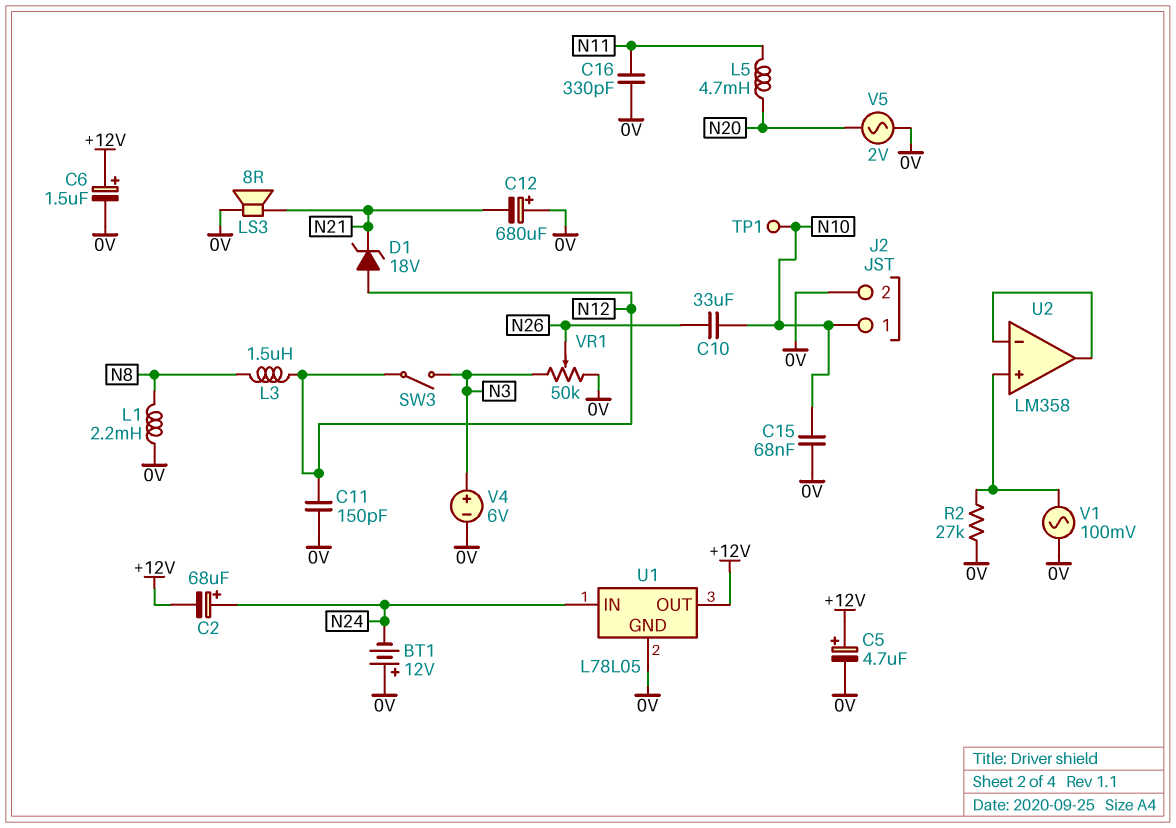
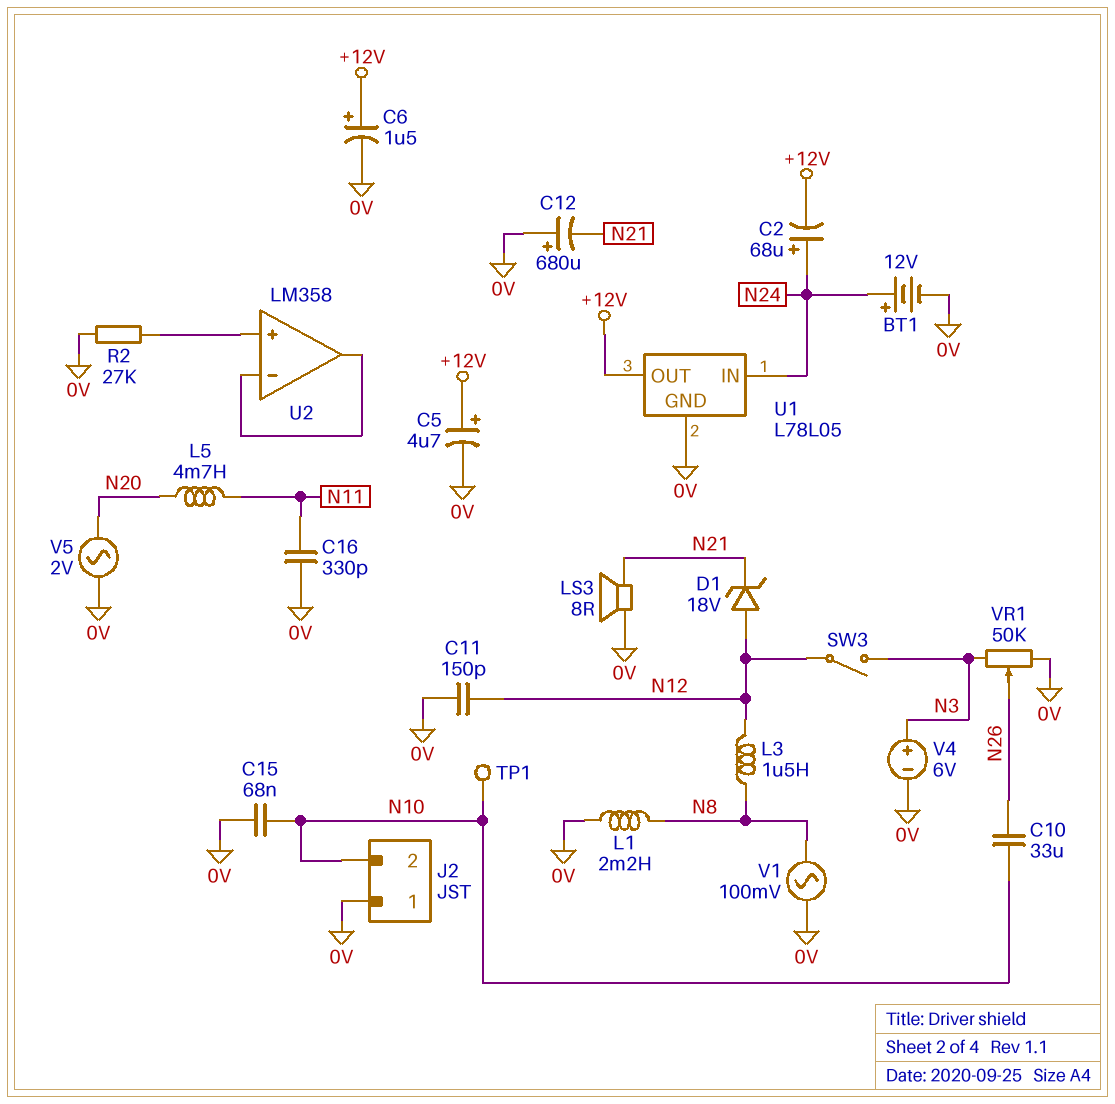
BT1: 12V (plus 0V, minus N24) -> 12V (plus N24, minus 0V)
J2 pin 1: N10 -> 0V
J2 pin 2: 0V -> N10
V1: AC 100mV (0V, U2/in+) -> AC 100mV (0V, N8)

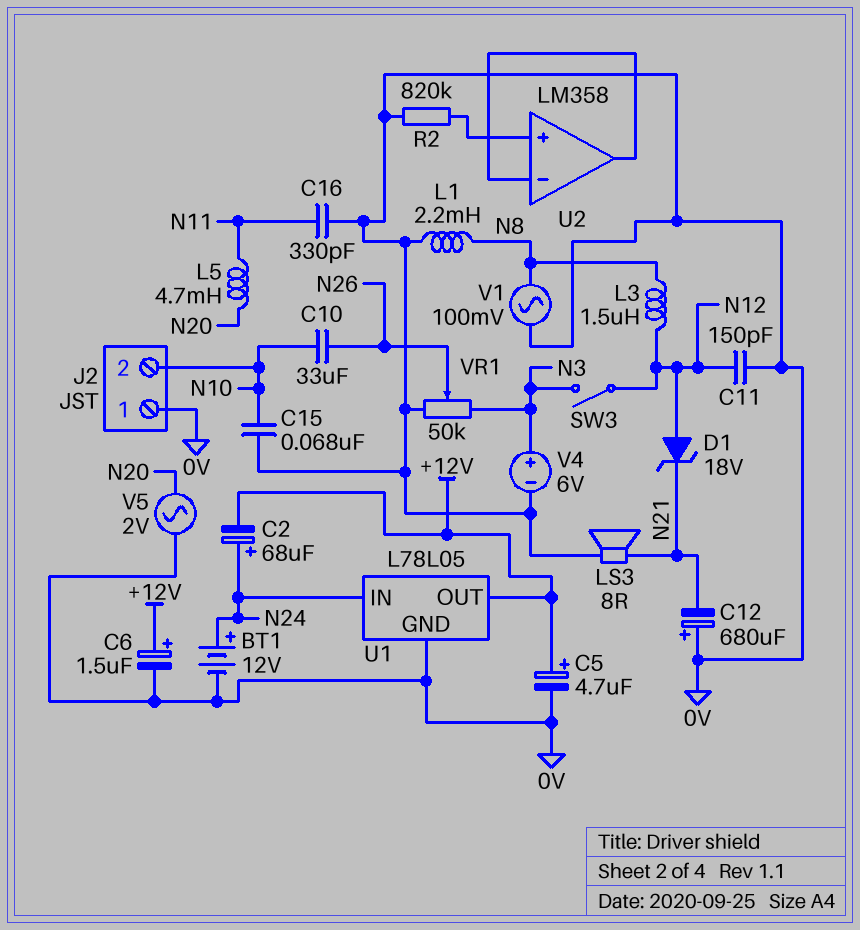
R2: 27k (0V, U2/in+) -> 820k (0V, U2/in+)
TP1: test point (N10) -> none

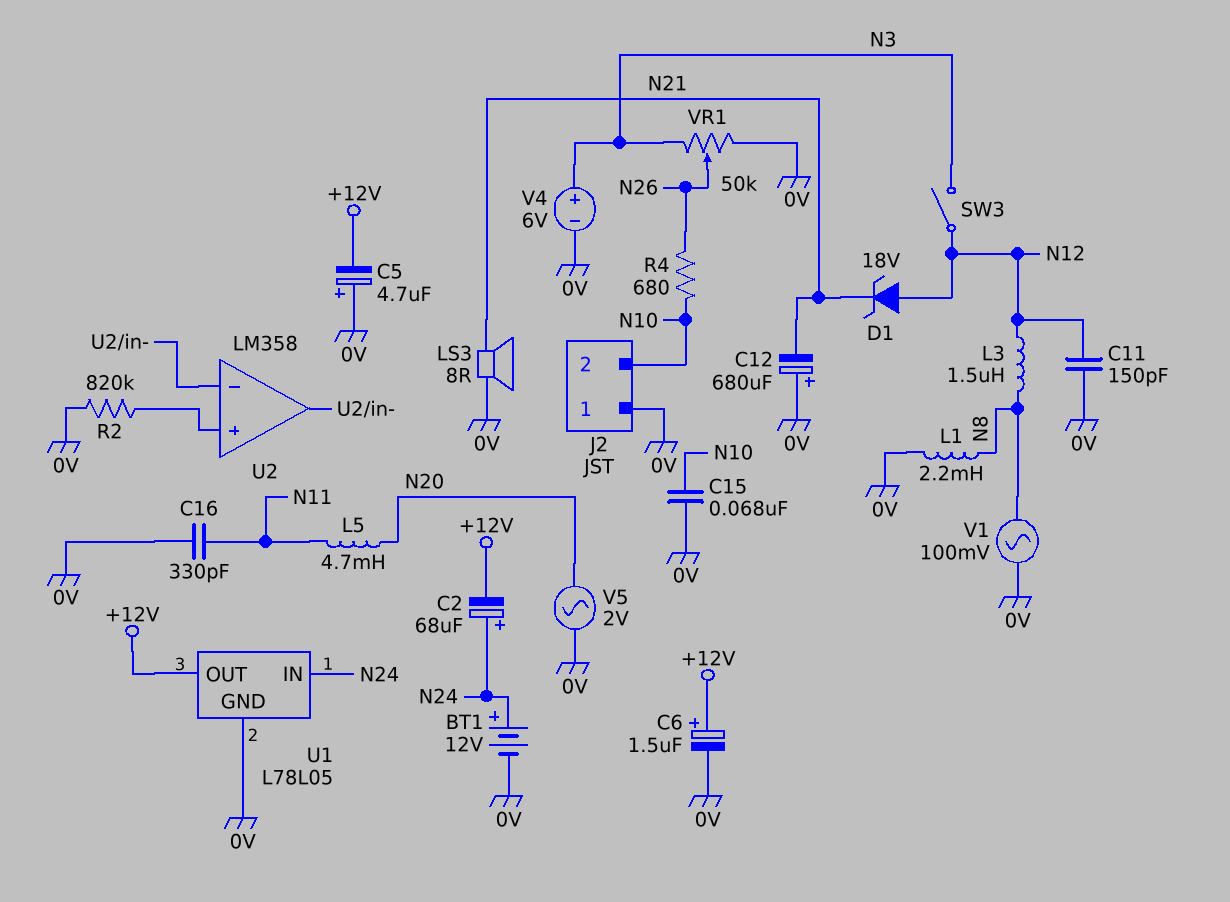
C5: 4.7uF (plus +12V, minus 0V) -> 4.7uF (plus 0V, minus +12V)
C10: 33uF (N10, N26) -> none
R4: none -> 680 (N10, N26)

